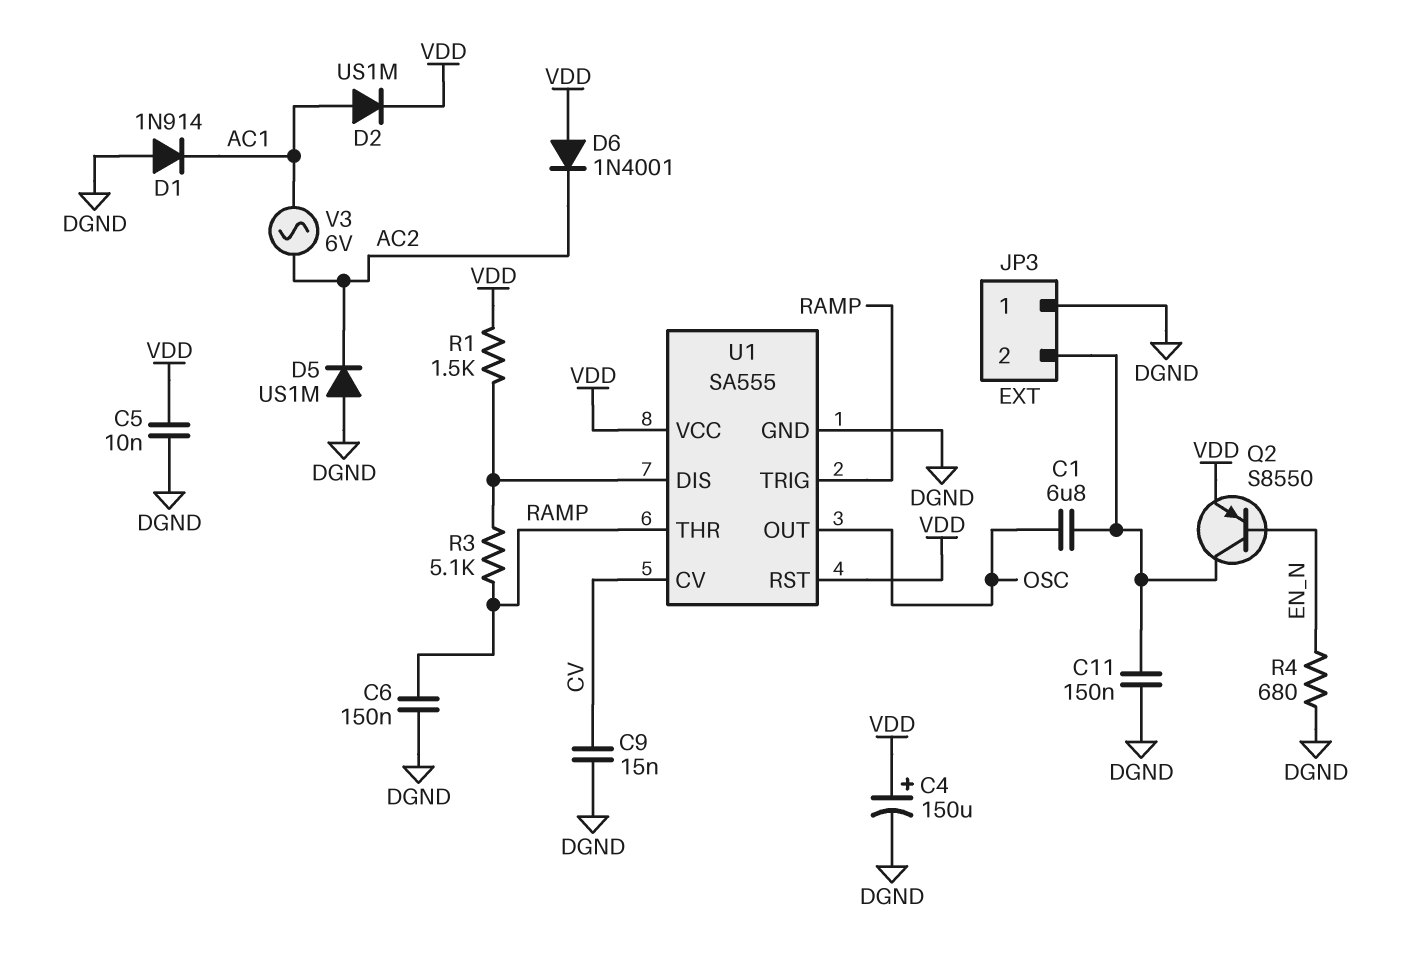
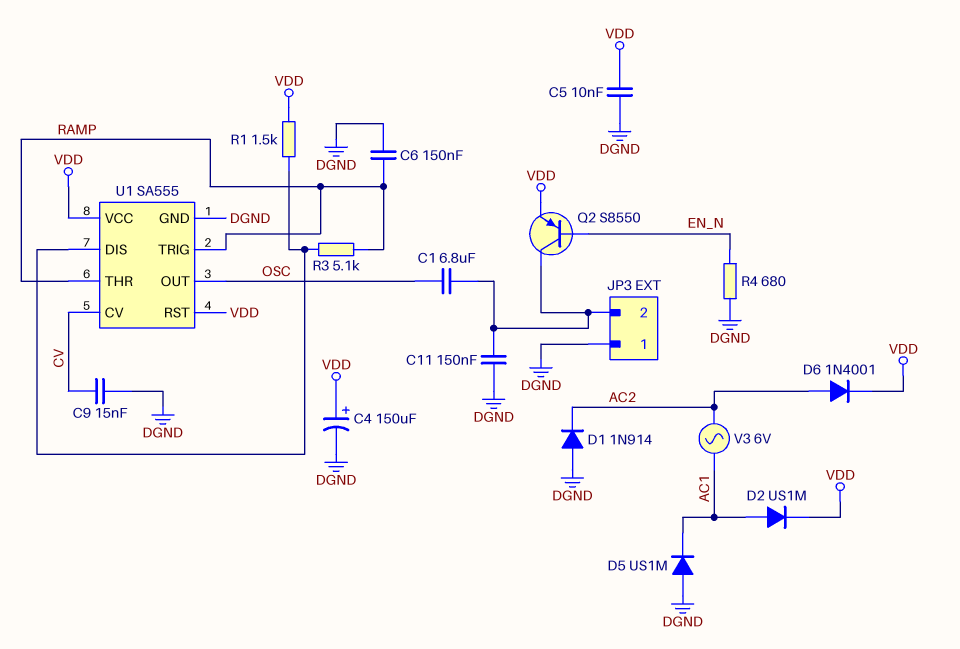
D1: diode 1N914 (A DGND, K AC1) -> diode 1N914 (A DGND, K AC2)
D5: diode US1M (A DGND, K AC2) -> diode US1M (A DGND, K AC1)
D6: diode 1N4001 (A VDD, K AC2) -> diode 1N4001 (A AC2, K VDD)

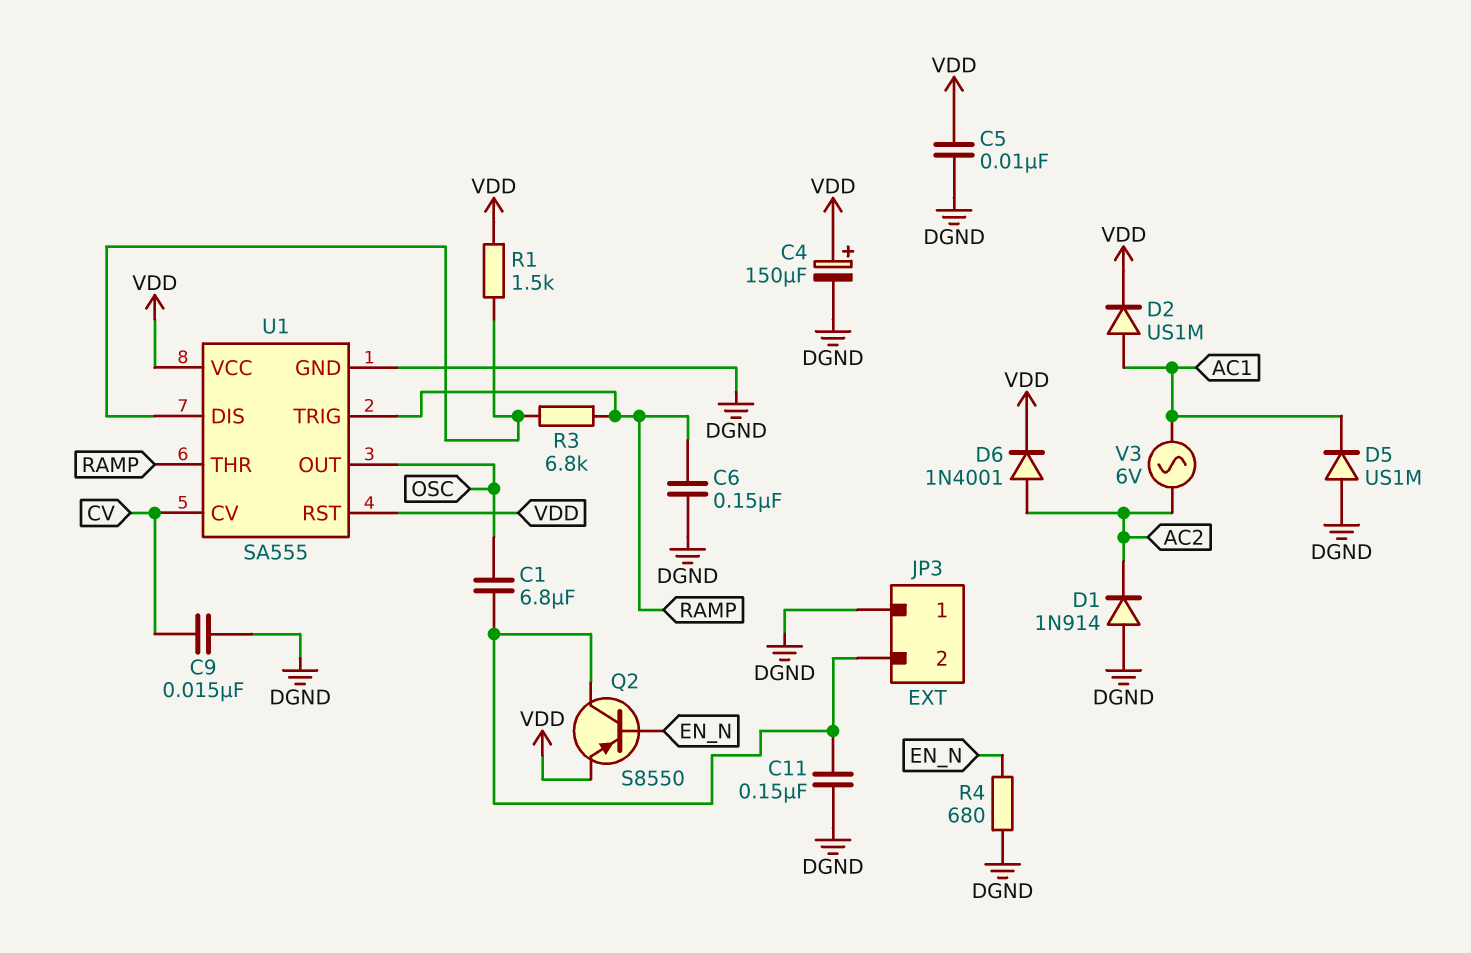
R3: 5.1k (RAMP, U1/DIS) -> 6.8k (RAMP, U1/DIS)

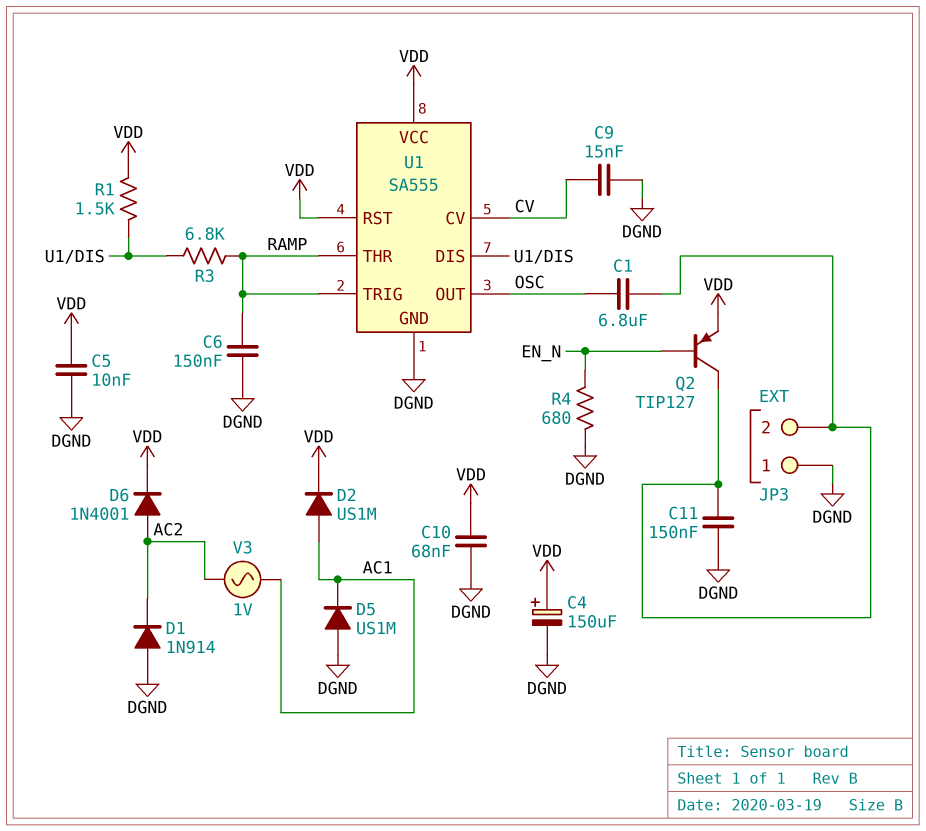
C10: none -> 68nF (DGND, VDD)
Q2: PNP S8550 (B EN_N, C JP3/2, E VDD) -> PNP TIP127 (B EN_N, C JP3/2, E VDD)
V3: AC 6V (AC1, AC2) -> AC 1V (AC1, AC2)

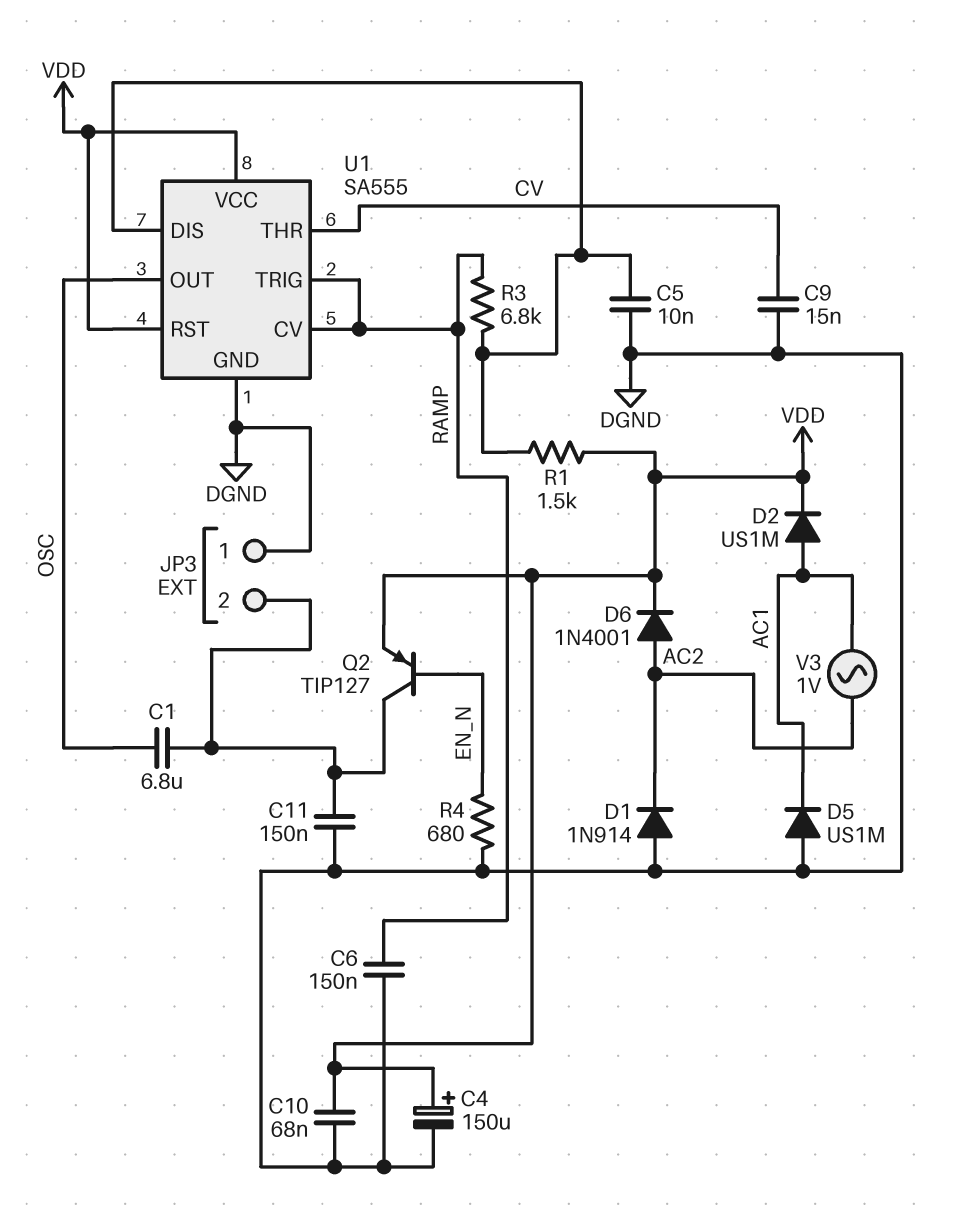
C5: 10nF (DGND, VDD) -> 10nF (DGND, U1/DIS)
U1 pin CV: CV -> RAMP
U1 pin THR: RAMP -> CV

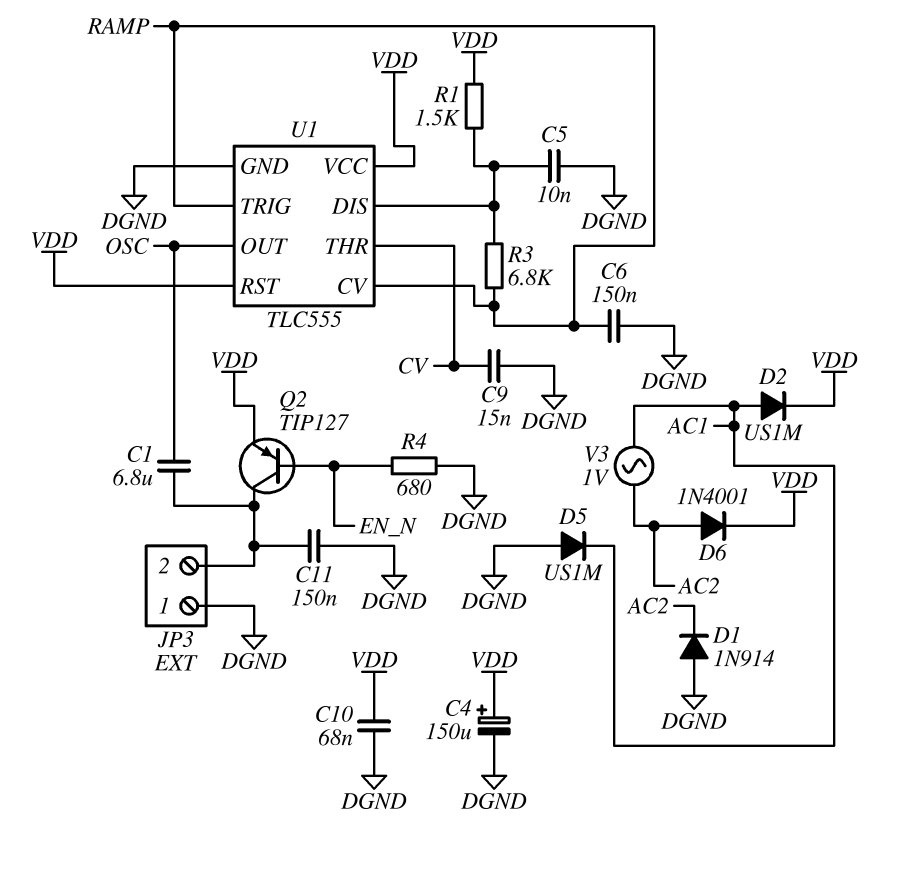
U1: SA555 -> TLC555

